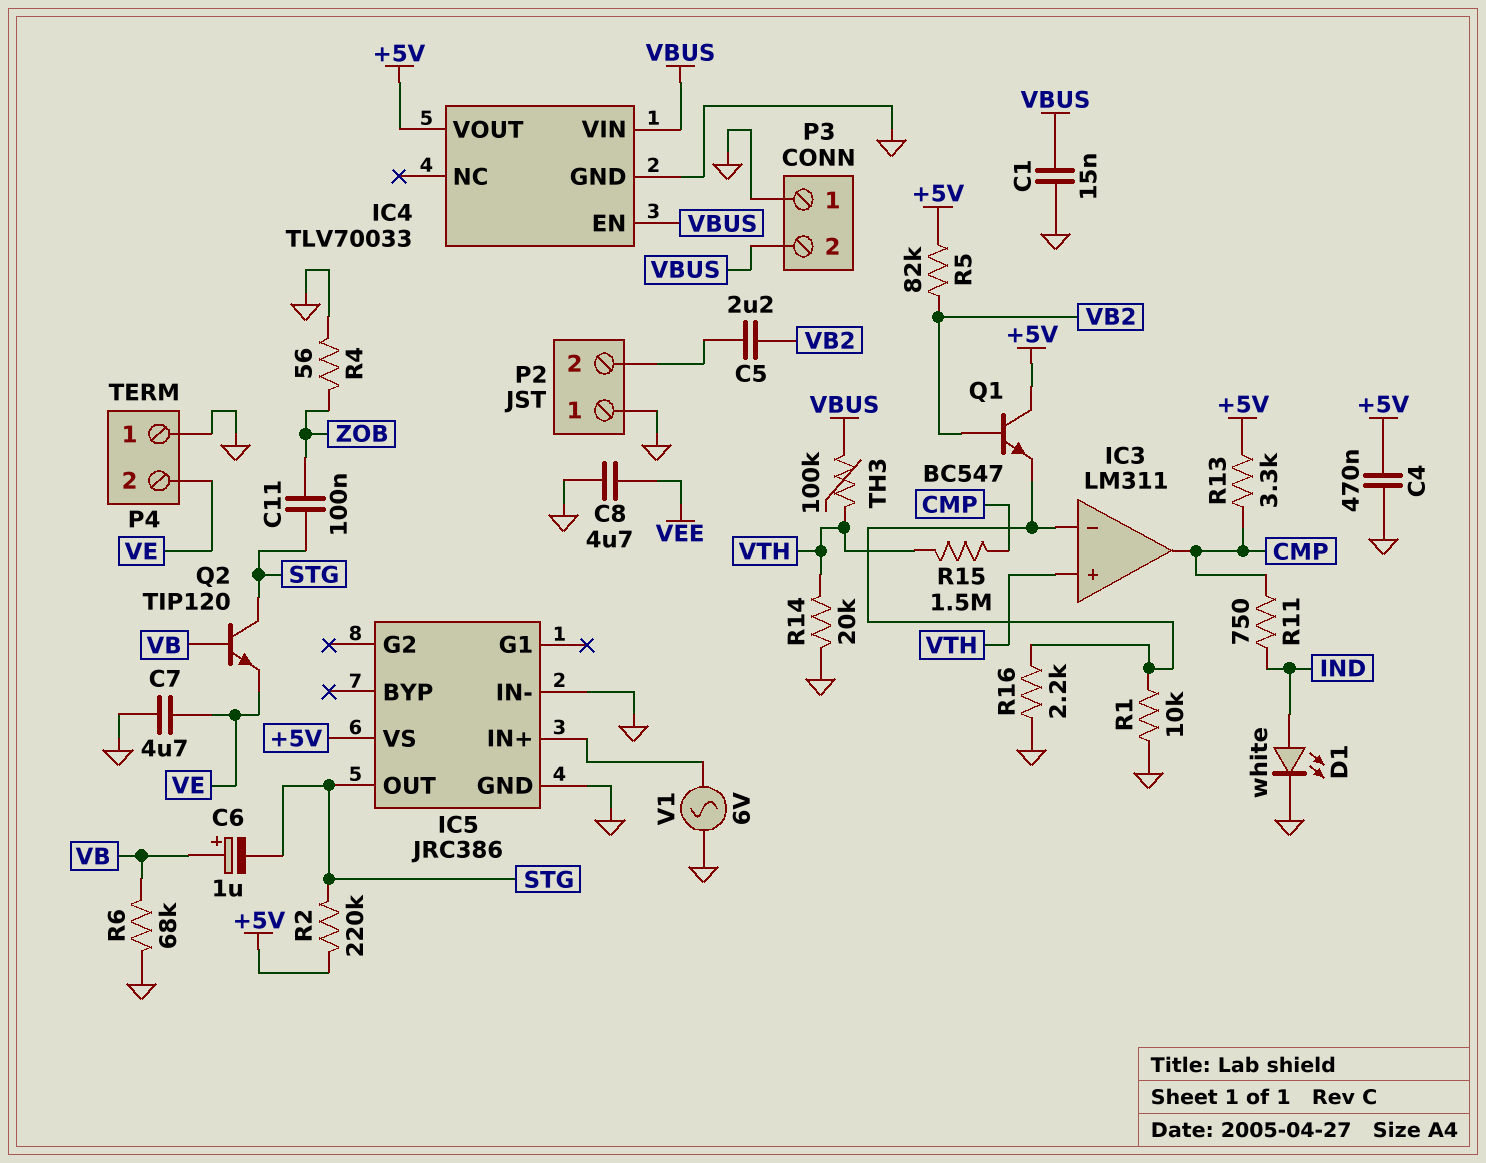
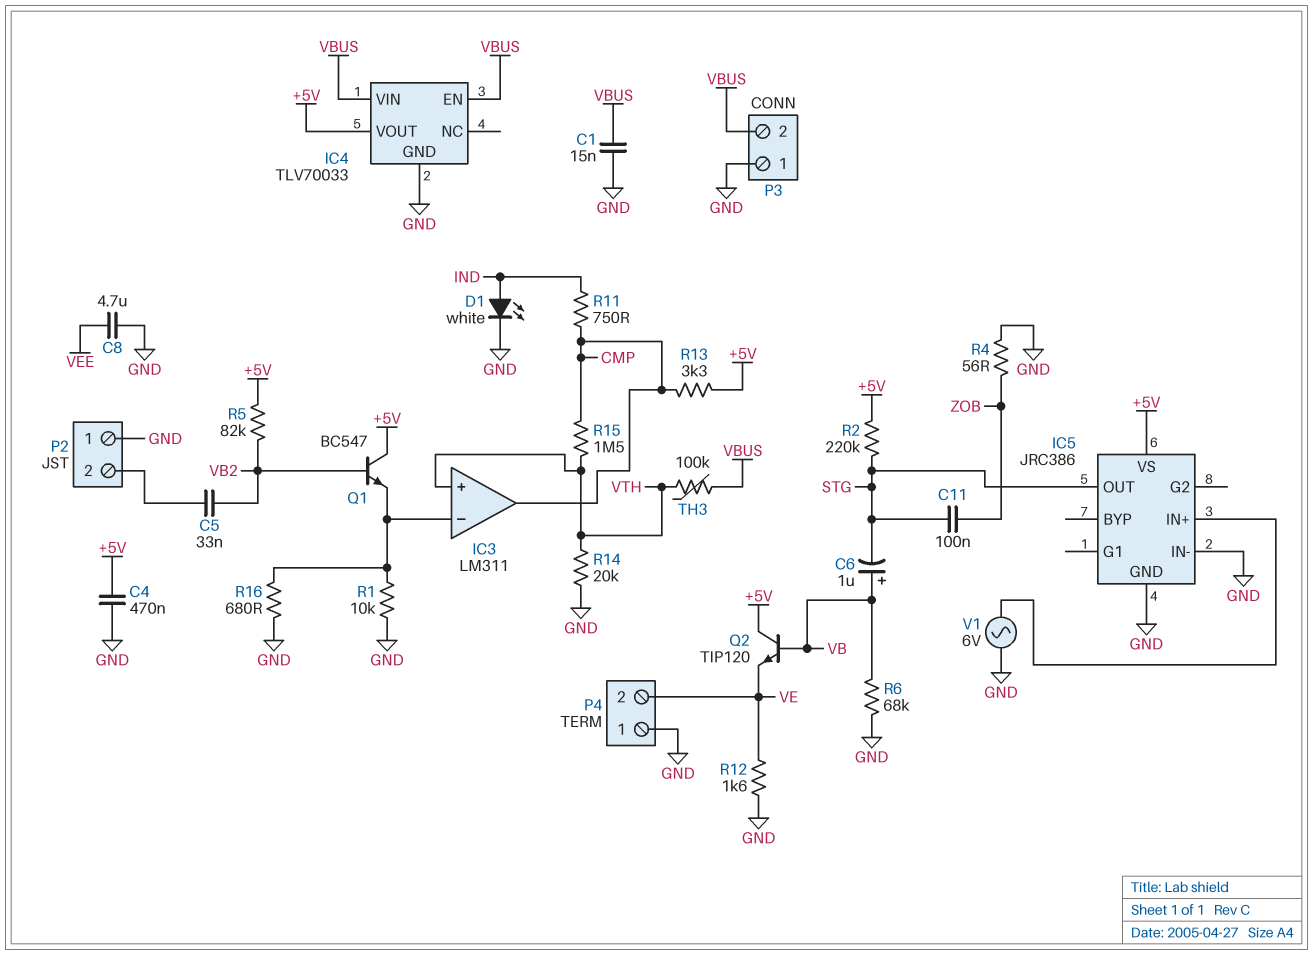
C5: 2.2uF (P2/2, VB2) -> 33nF (P2/2, VB2)
C7: 4.7uF (GND, VE) -> none
Q2: NPN TIP120 (B VB, C STG, E VE) -> NPN TIP120 (B VB, C +5V, E VE)
R12: none -> 1.6k (GND, VE)
R16: 2.2k (GND, IC3/in-) -> 680 (GND, IC3/in-)

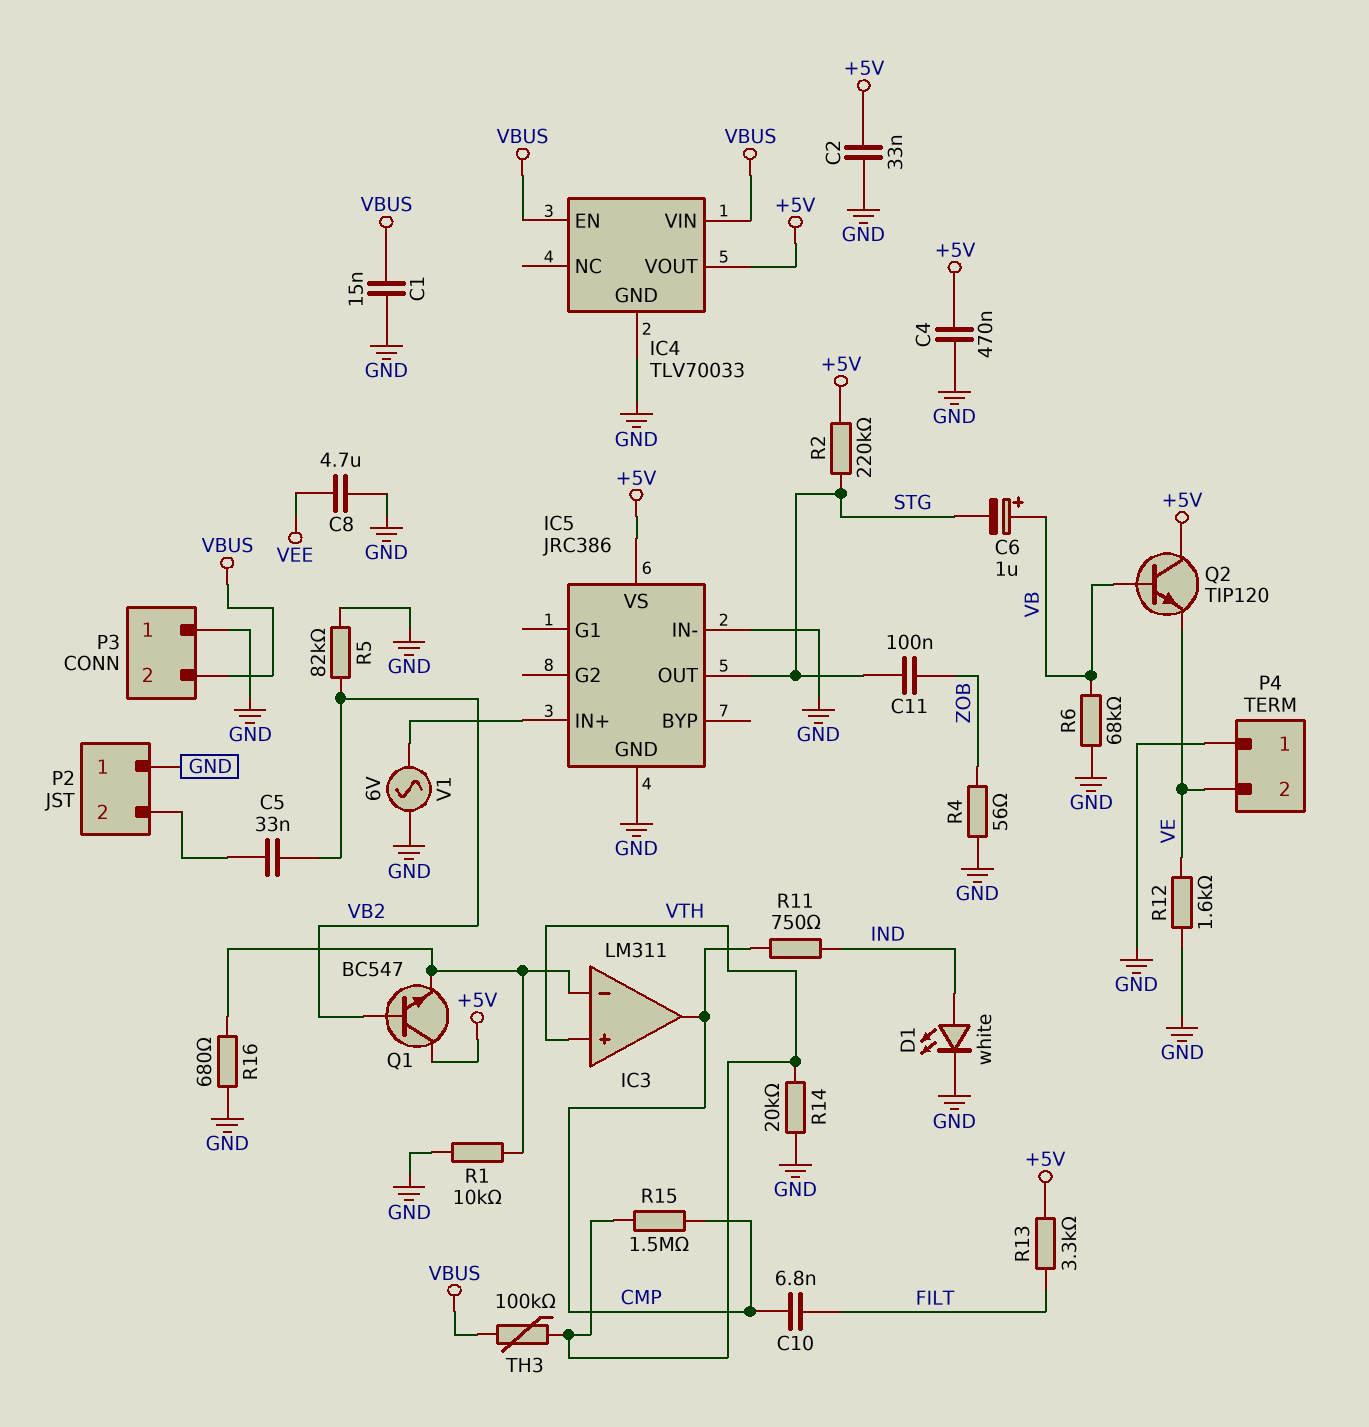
C2: none -> 33nF (+5V, GND)
C10: none -> 6.8nF (CMP, FILT)
R5: 82k (+5V, VB2) -> 82k (GND, VB2)
R13: 3.3k (+5V, CMP) -> 3.3k (+5V, FILT)

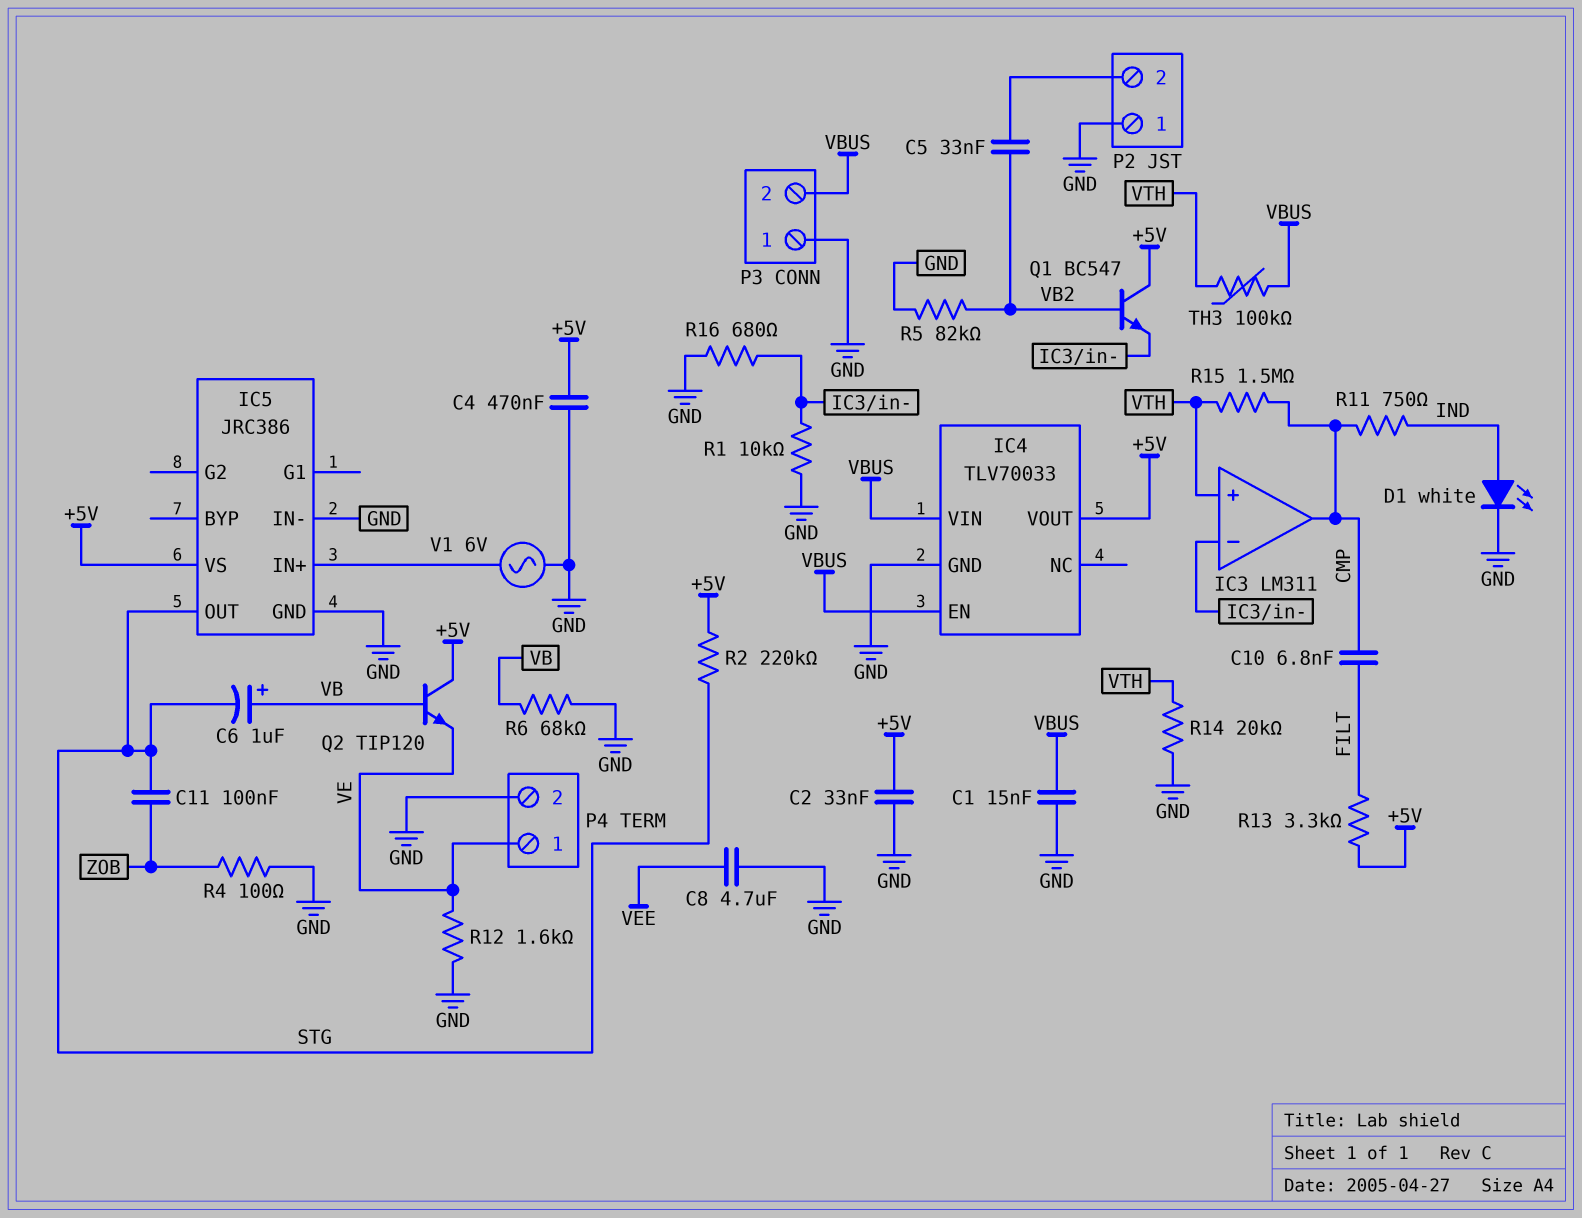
P4 pin 1: GND -> VE
P4 pin 2: VE -> GND
R4: 56 (GND, ZOB) -> 100 (GND, ZOB)

